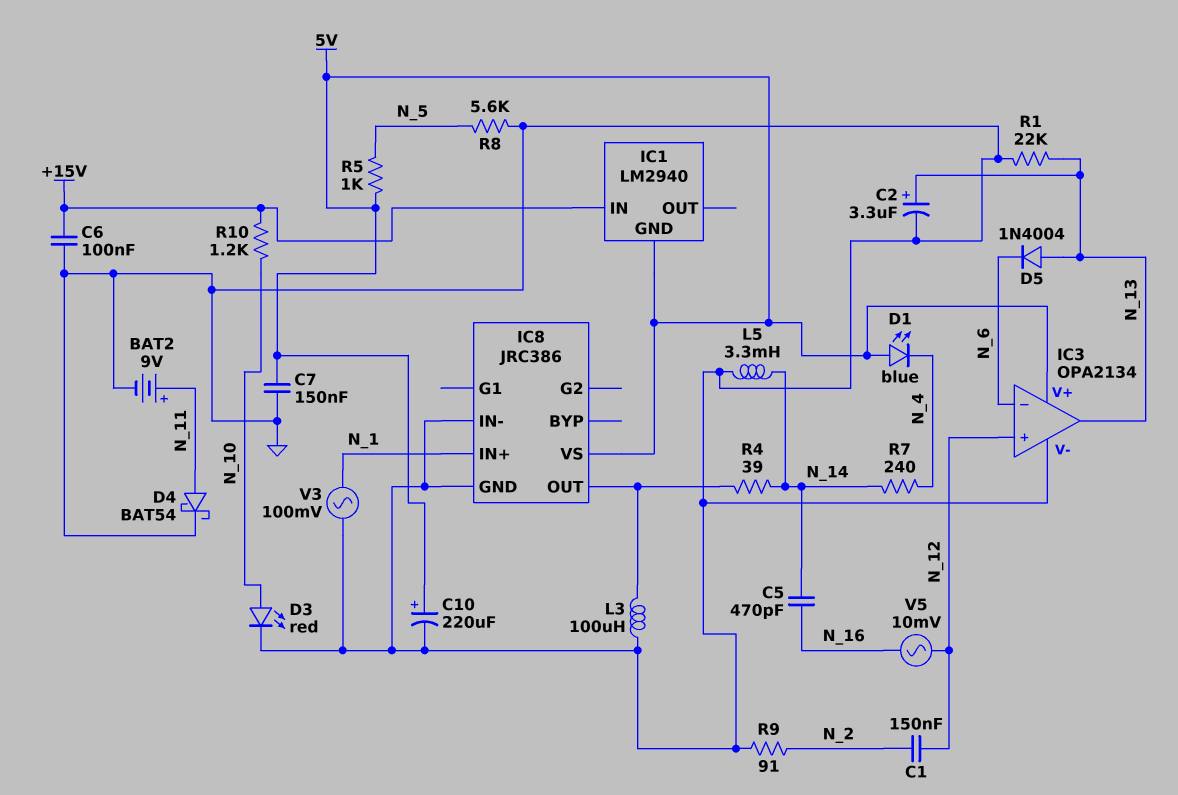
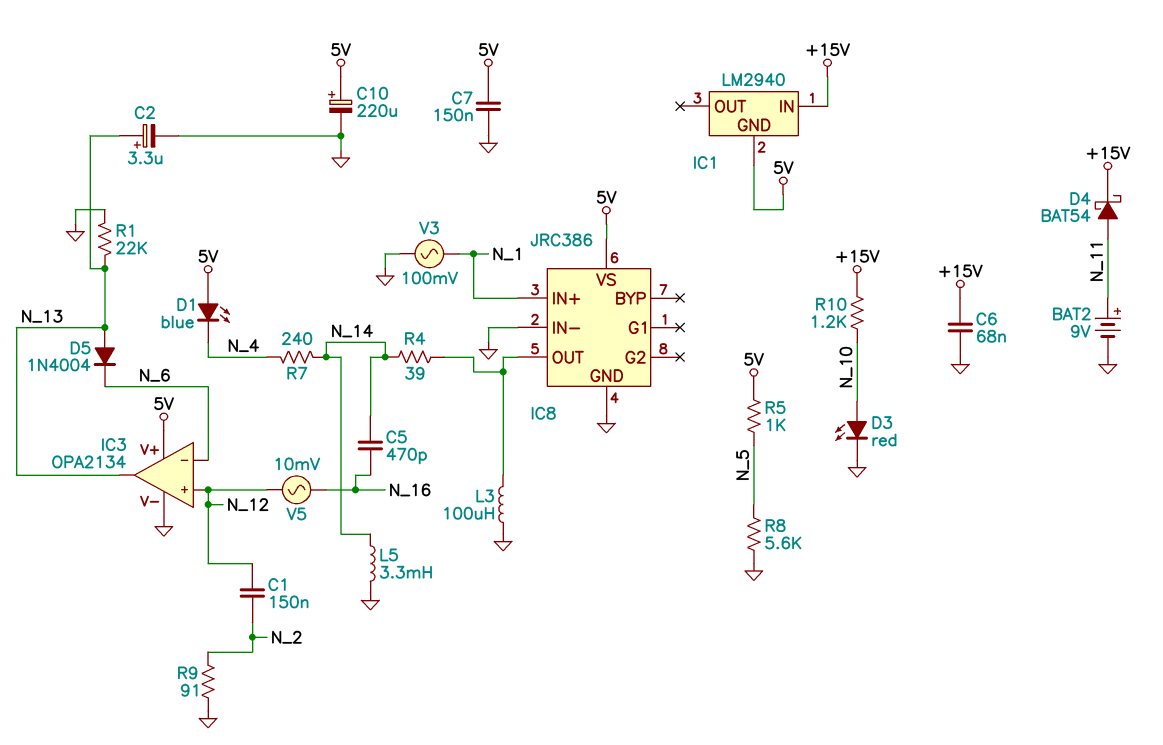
C6: 100nF (+15V, GND) -> 68nF (+15V, GND)
D4: schottky BAT54 (A N_11, K GND) -> schottky BAT54 (A N_11, K +15V)

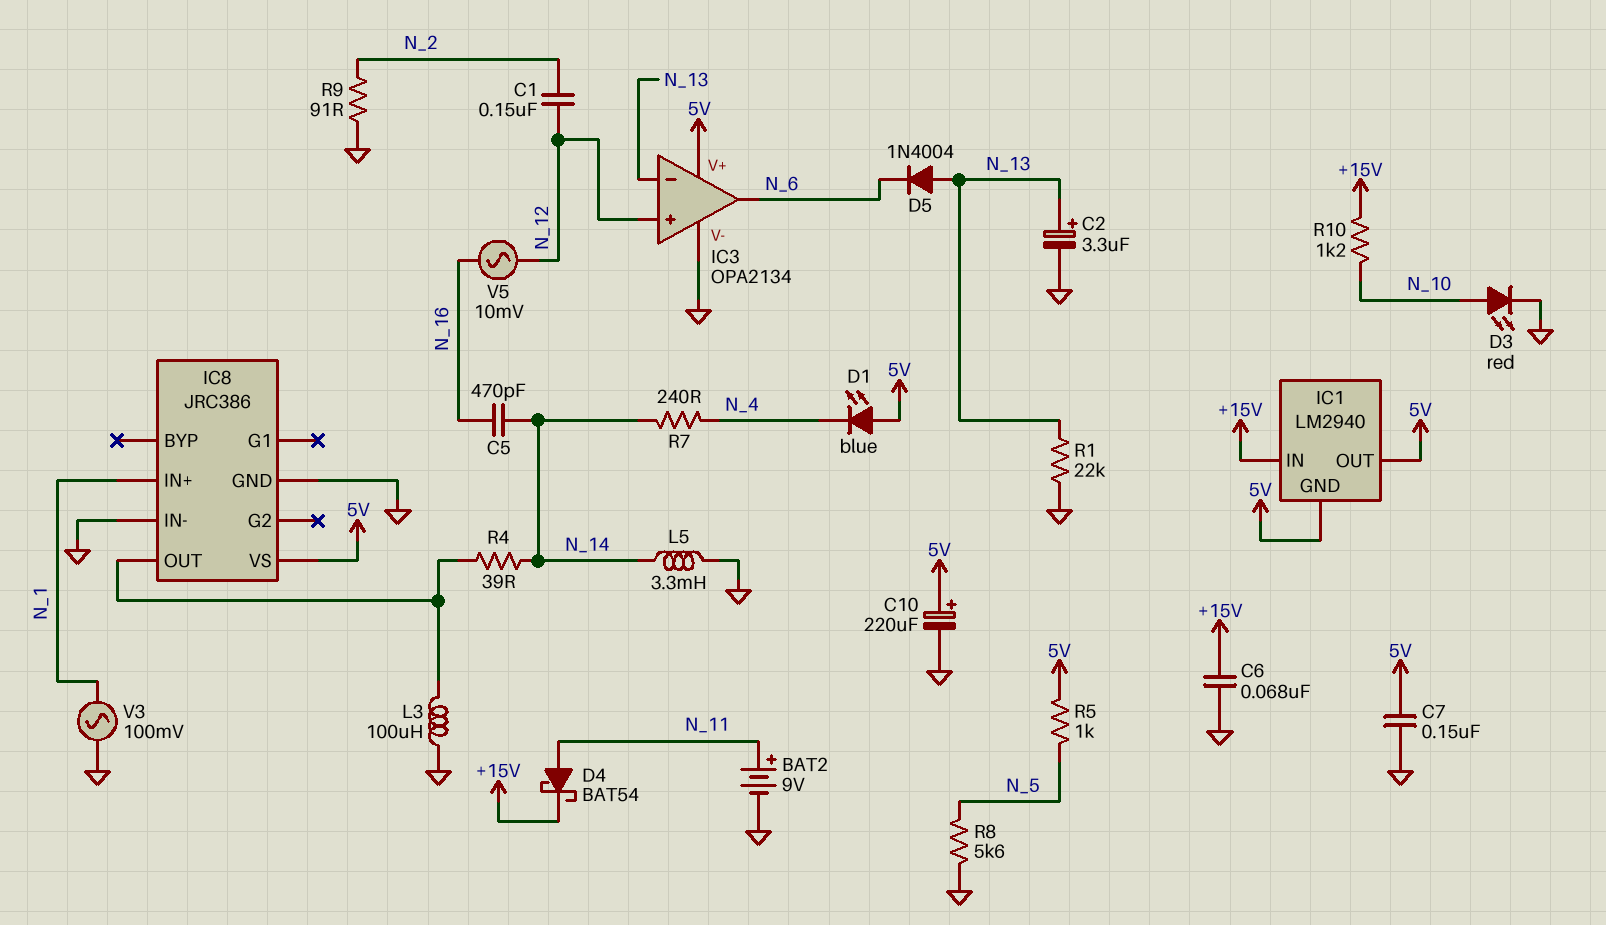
IC1 pin OUT: none -> 5V
IC3 pin in-: N_6 -> N_13
IC3 pin out: N_13 -> N_6

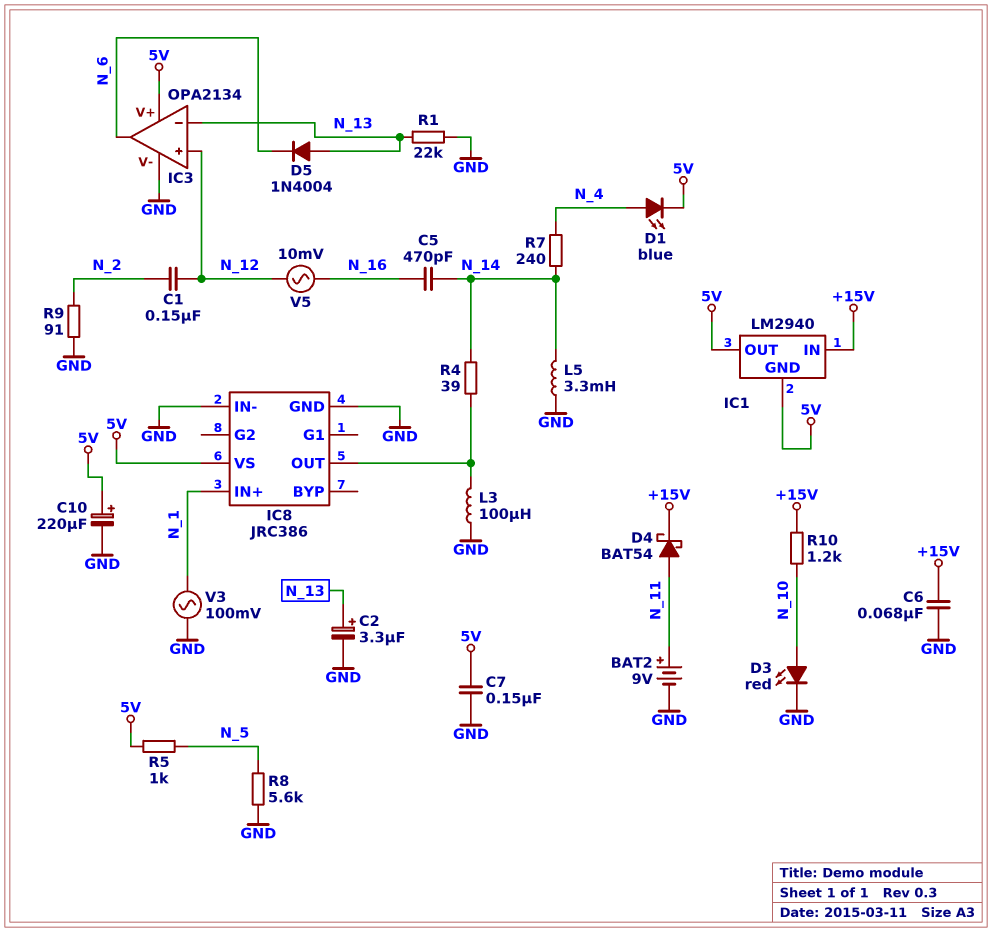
D1: LED blue (A 5V, K N_4) -> LED blue (A N_4, K 5V)

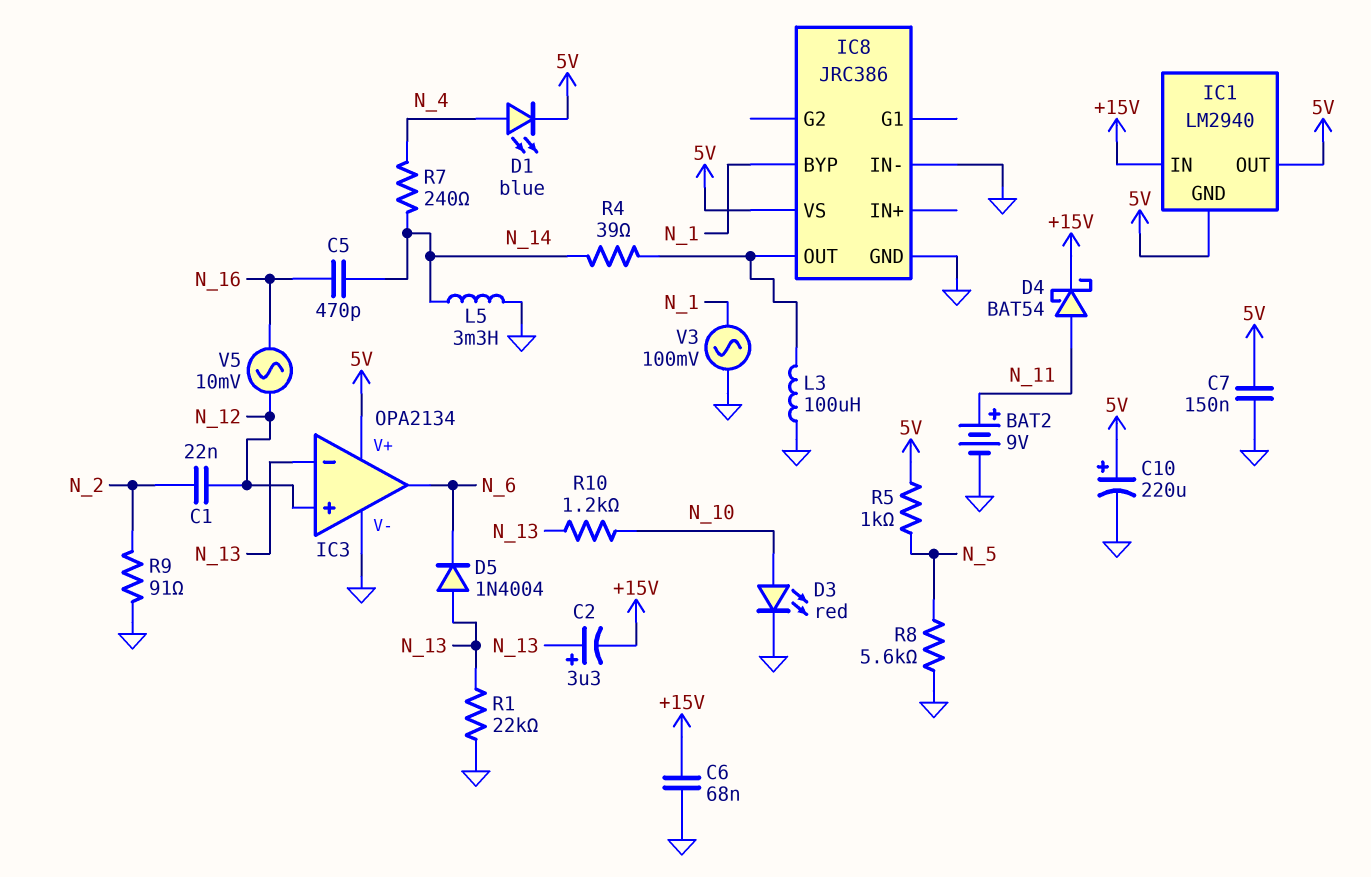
C1: 150nF (N_2, N_12) -> 22nF (N_2, N_12)
C2: 3.3uF (plus N_13, minus GND) -> 3.3uF (plus N_13, minus +15V)
IC8 pin BYP: none -> N_1
IC8 pin IN+: N_1 -> none
R10: 1.2k (+15V, N_10) -> 1.2k (N_10, N_13)

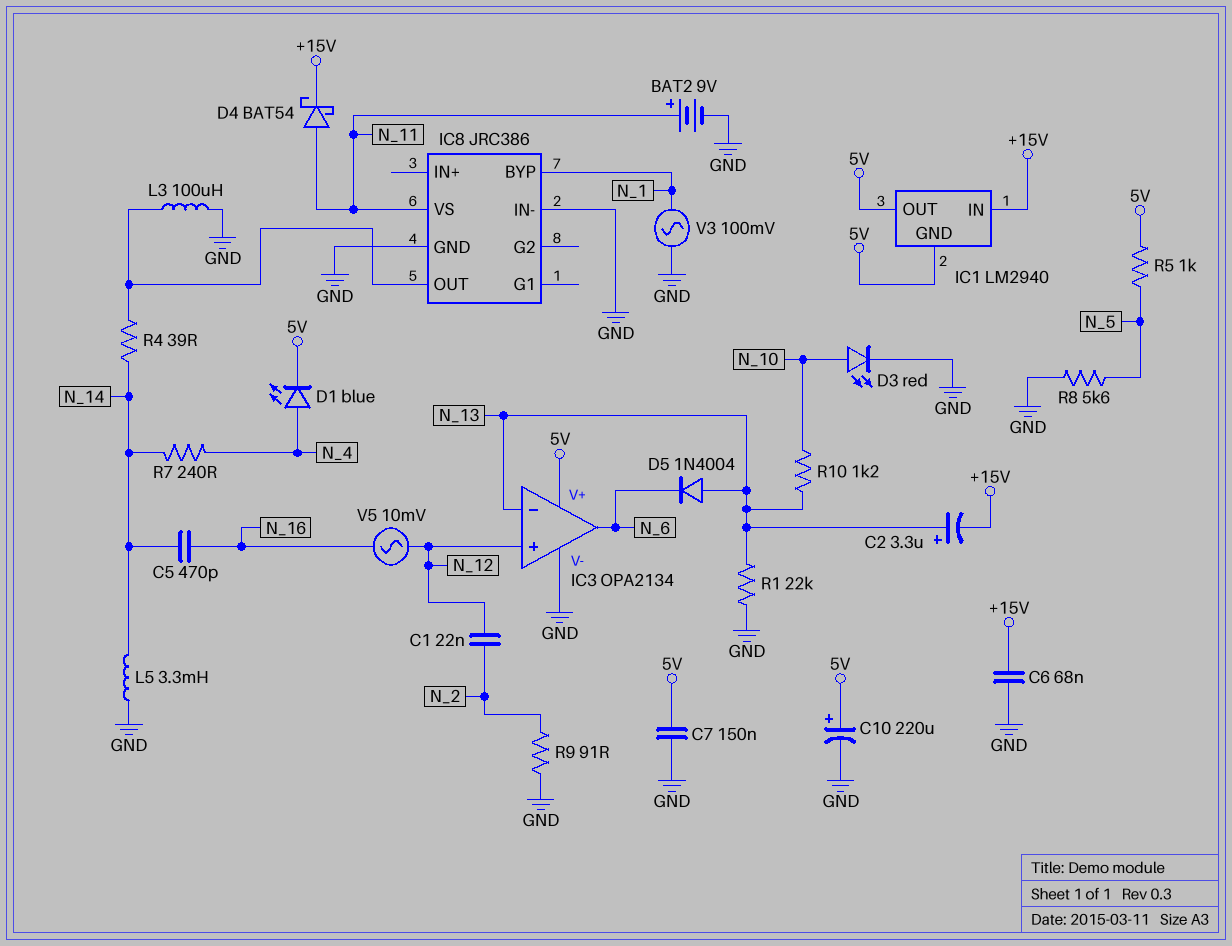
IC8 pin VS: 5V -> N_11

